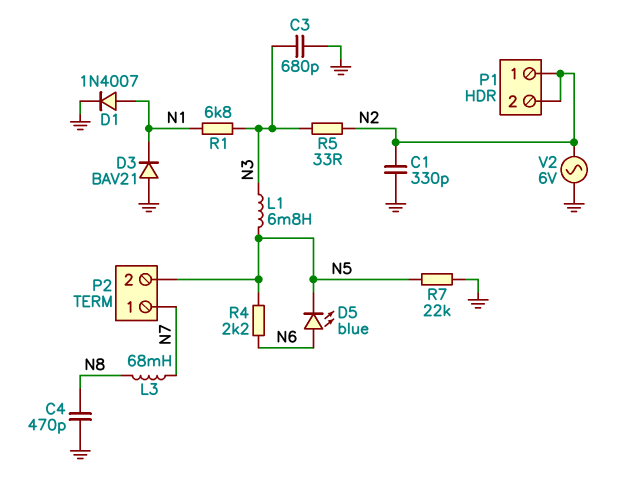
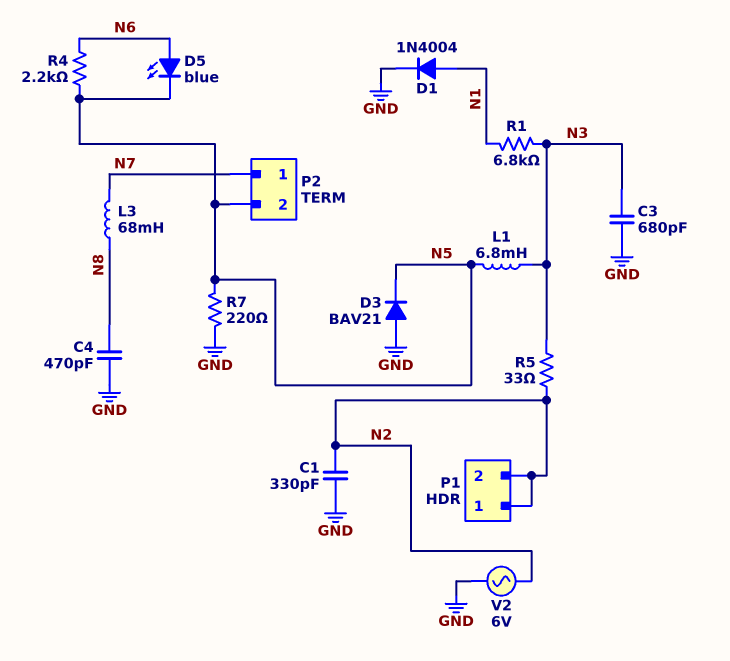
D1: diode 1N4007 (A N1, K GND) -> diode 1N4004 (A N1, K GND)
D3: diode BAV21 (A GND, K N1) -> diode BAV21 (A GND, K N5)
R7: 22k (GND, N5) -> 220 (GND, N5)

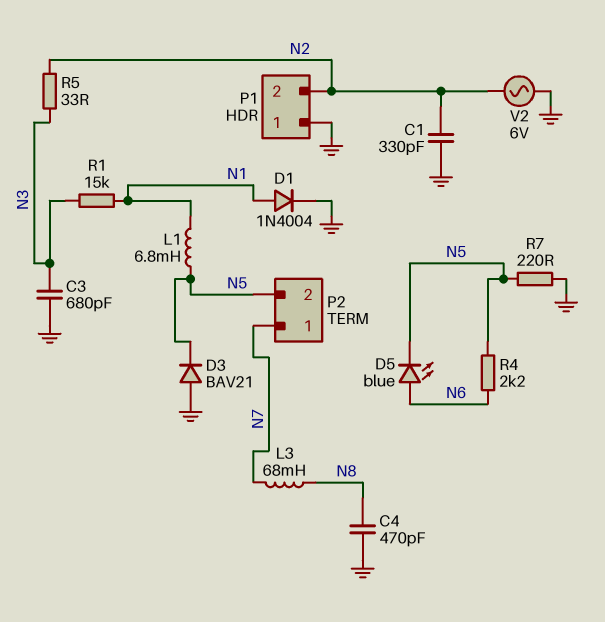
L1: 6.8mH (N3, N5) -> 6.8mH (N1, N5)
P1 pin 1: N2 -> GND
R1: 6.8k (N1, N3) -> 15k (N1, N3)

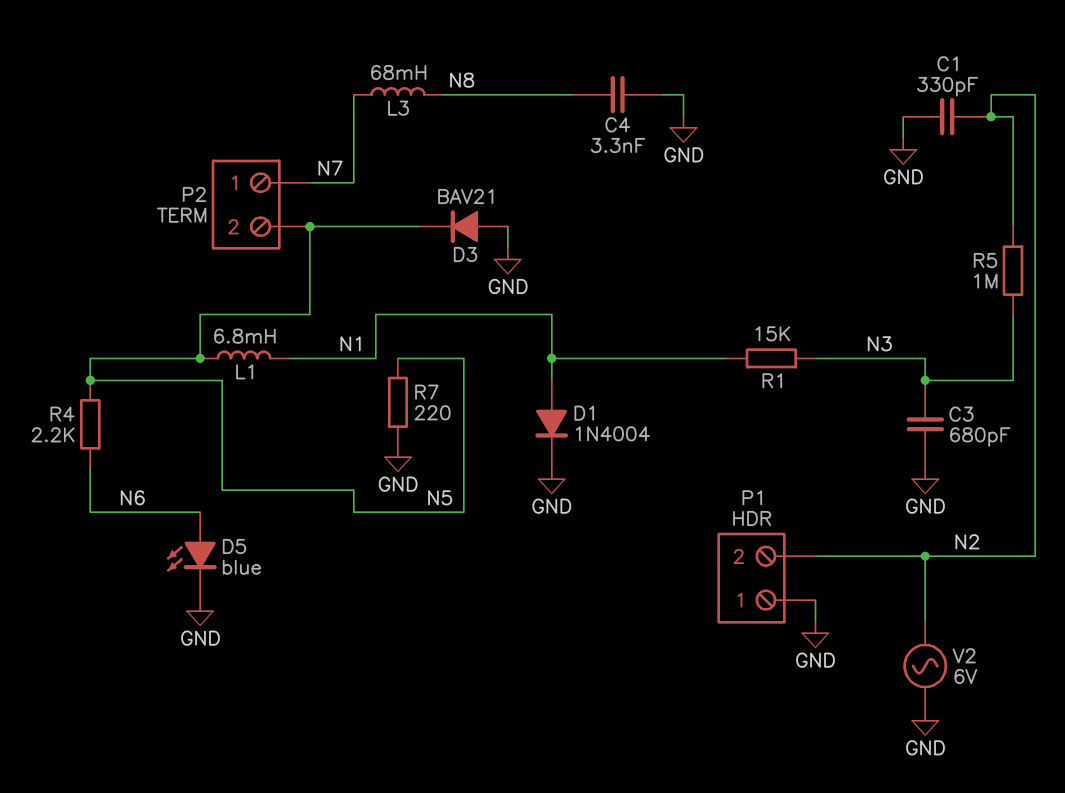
C4: 470pF (GND, N8) -> 3.3nF (GND, N8)
D5: LED blue (A N6, K N5) -> LED blue (A N6, K GND)
R5: 33 (N2, N3) -> 1M (N2, N3)

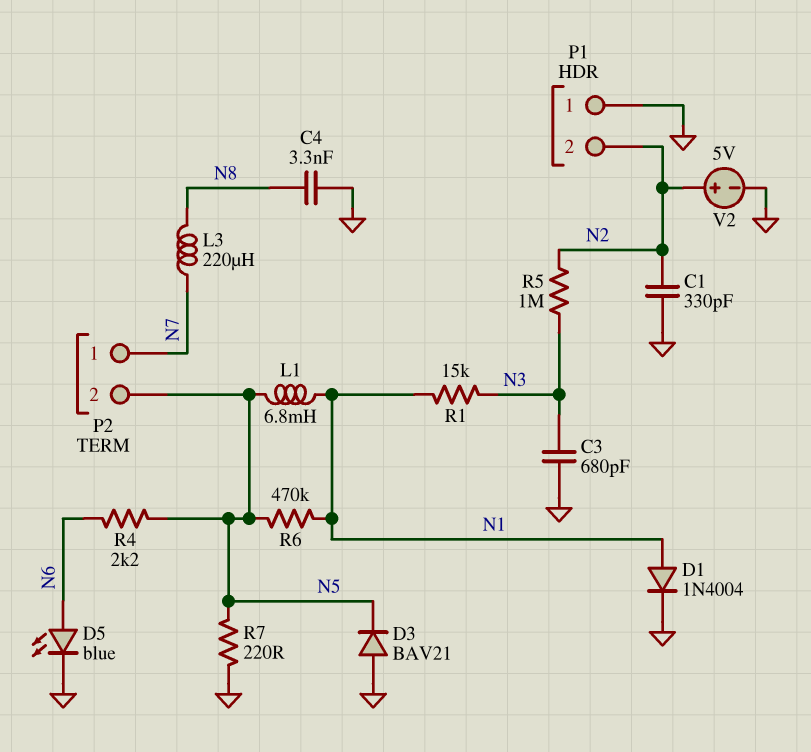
L3: 68mH (N7, N8) -> 220uH (N7, N8)
R6: none -> 470k (N1, N5)
V2: AC 6V (GND, N2) -> 5V (plus N2, minus GND)

